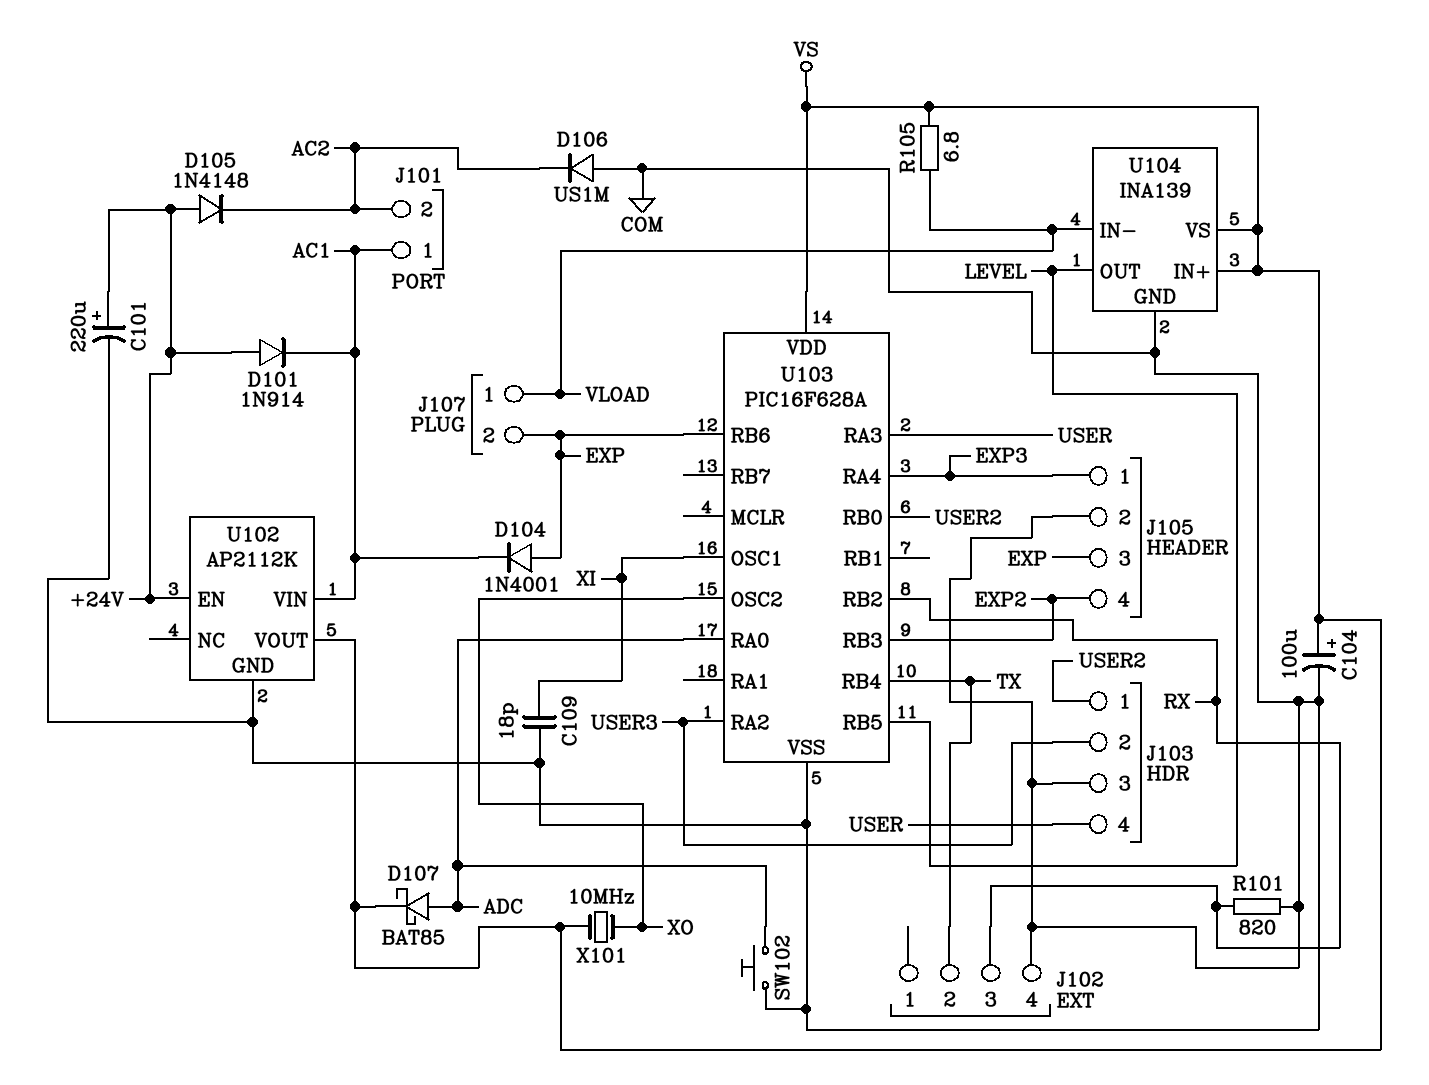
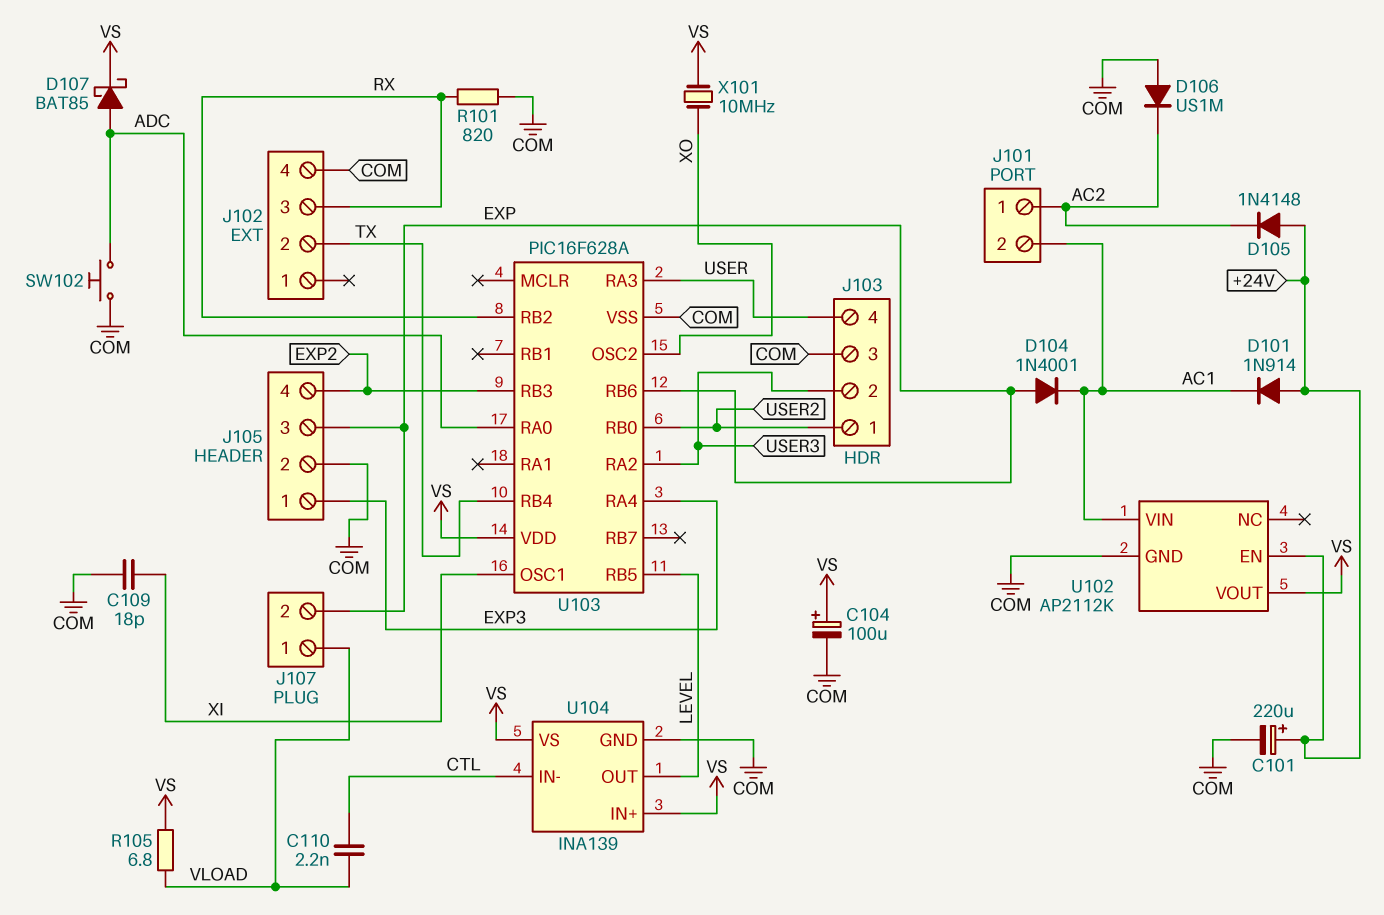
C110: none -> 2.2nF (CTL, VLOAD)
J101 pin 1: AC1 -> AC2
J101 pin 2: AC2 -> AC1
U104 pin IN-: VLOAD -> CTL

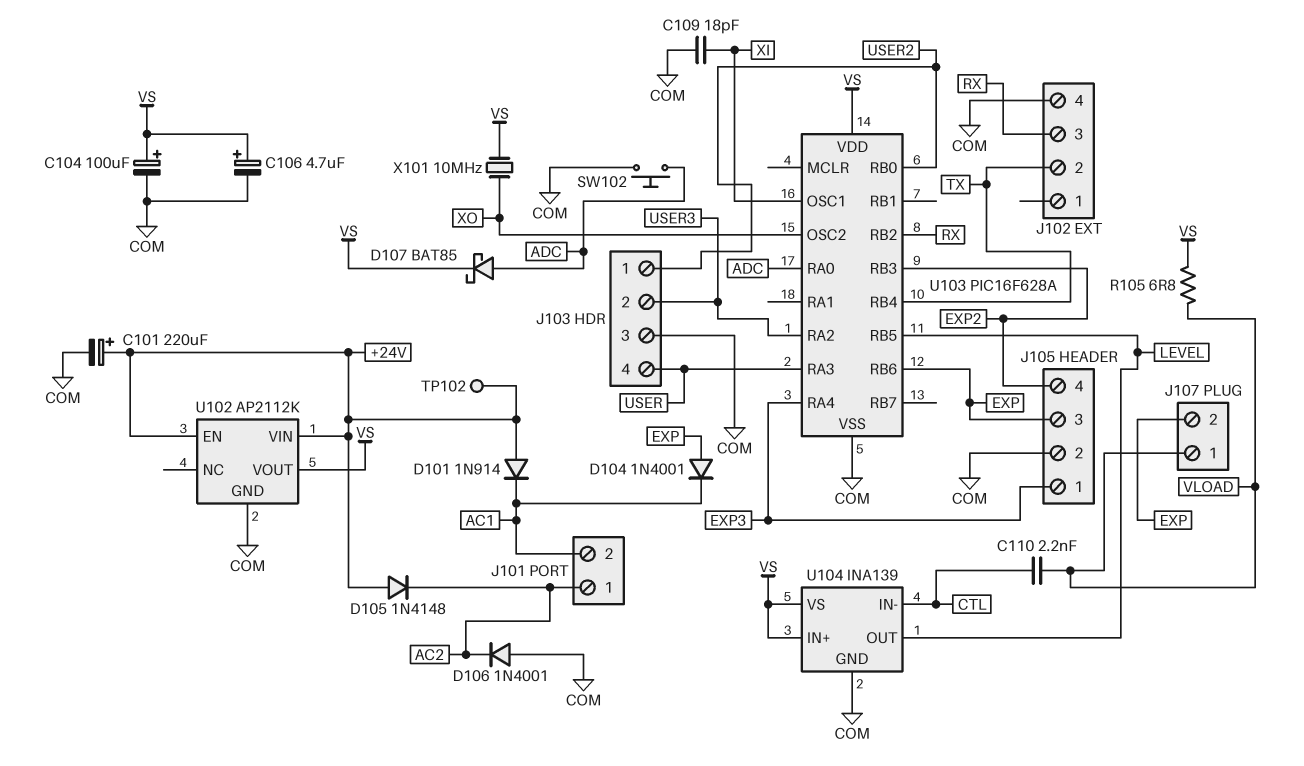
C106: none -> 4.7uF (plus VS, minus COM)
D106: diode US1M (A COM, K AC2) -> diode 1N4001 (A COM, K AC2)
R101: 820 (COM, RX) -> none
TP102: none -> test point (+24V)
U102 pin VIN: AC1 -> +24V

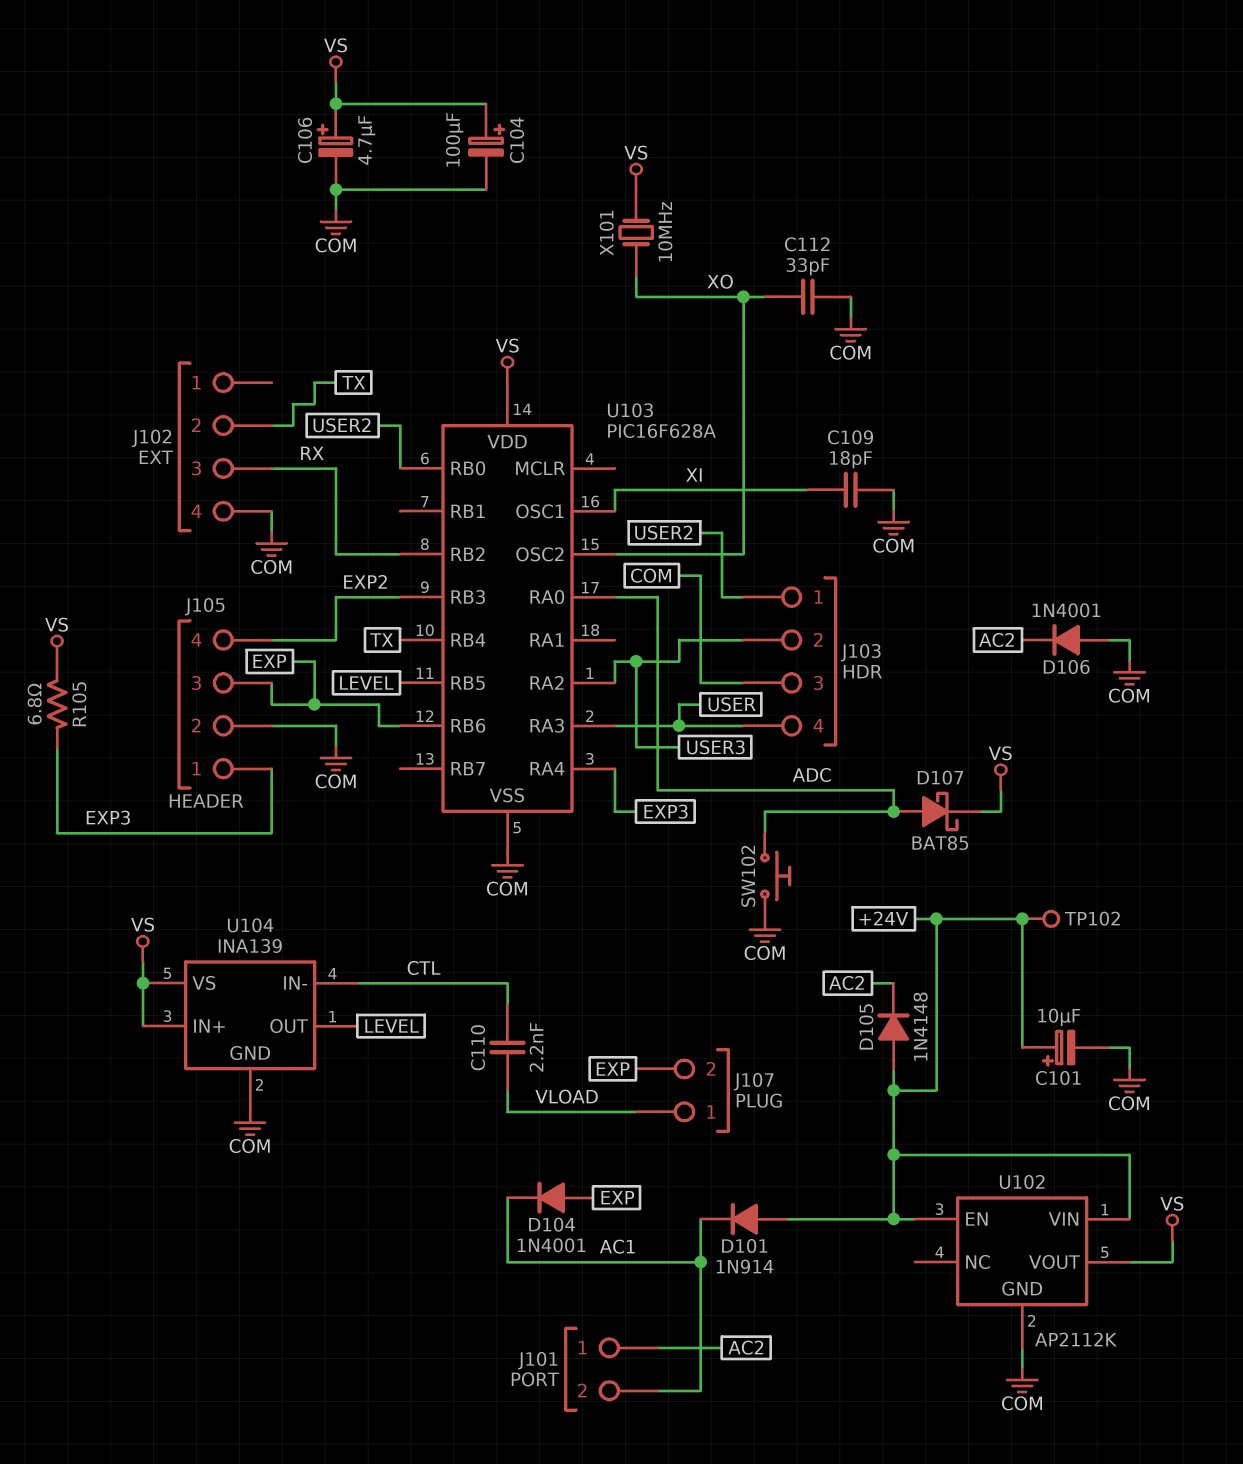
C101: 220uF (plus +24V, minus COM) -> 10uF (plus +24V, minus COM)
C112: none -> 33pF (COM, XO)
R105: 6.8 (VLOAD, VS) -> 6.8 (EXP3, VS)

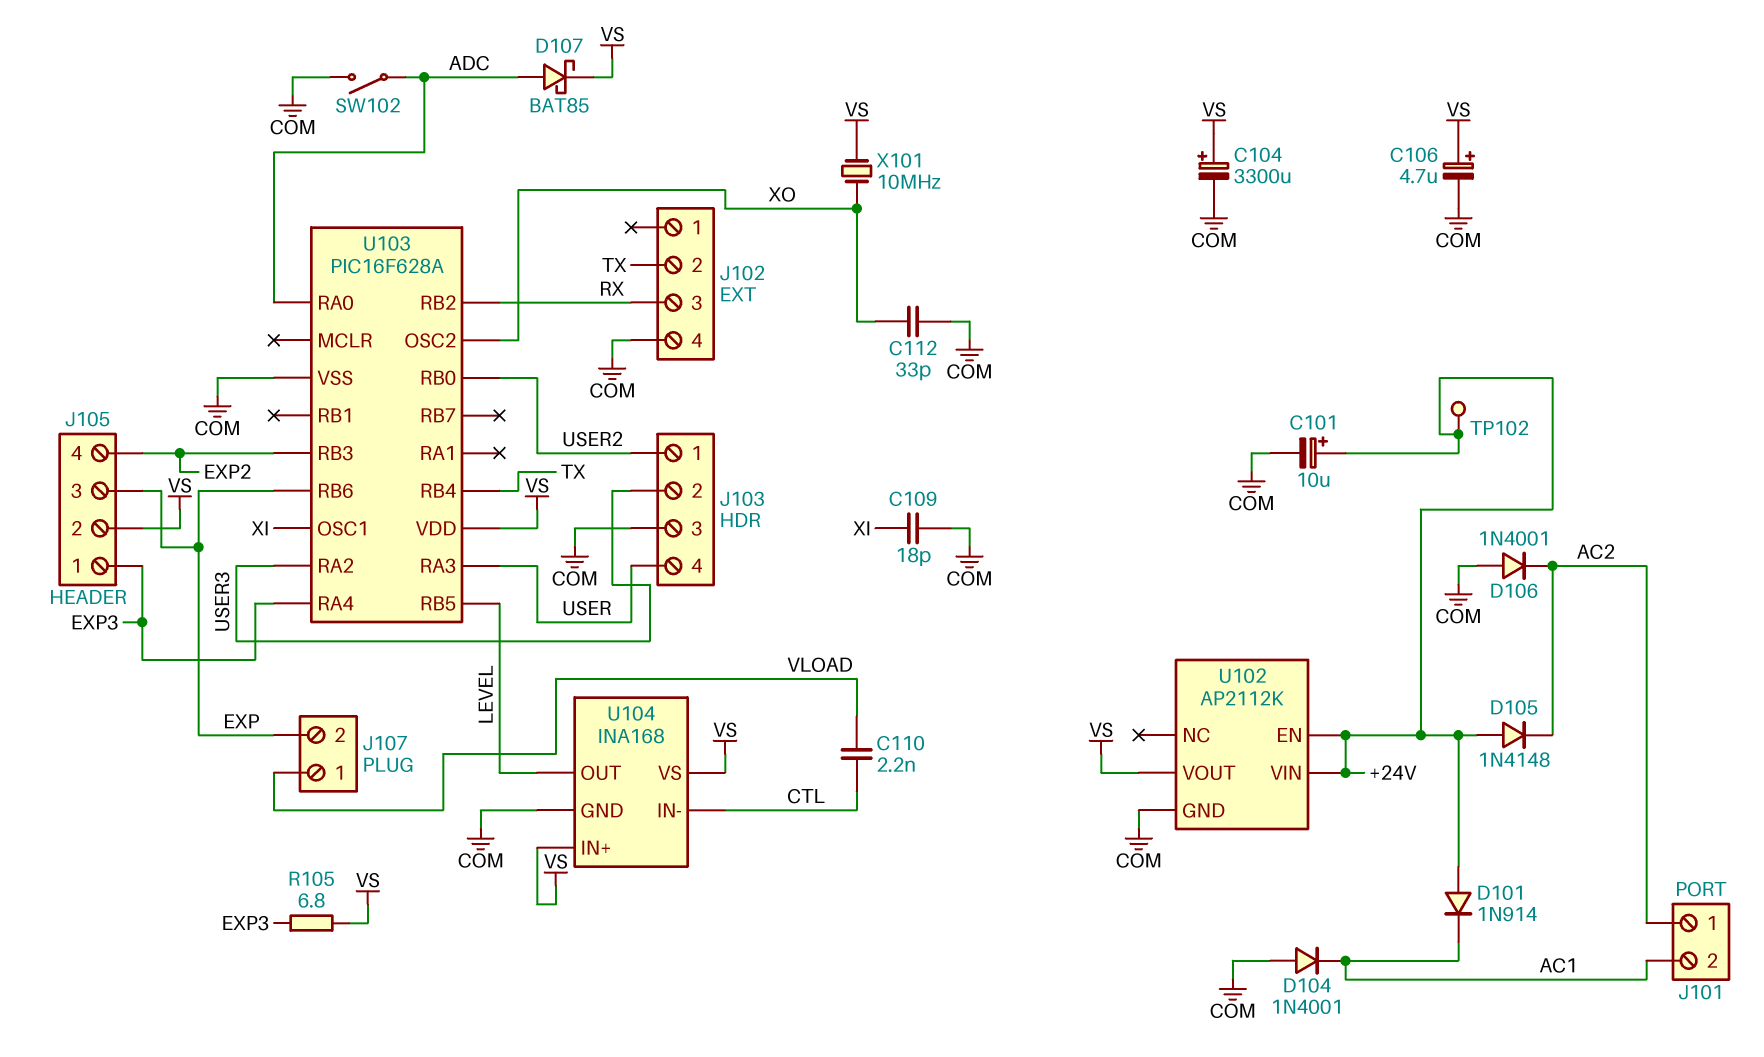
C104: 100uF (plus VS, minus COM) -> 3300uF (plus VS, minus COM)
D104: diode 1N4001 (A EXP, K AC1) -> diode 1N4001 (A COM, K AC1)
J105 pin 2: COM -> VS
SW102: button (ADC, COM) -> switch (ADC, COM)
U104: INA139 -> INA168

